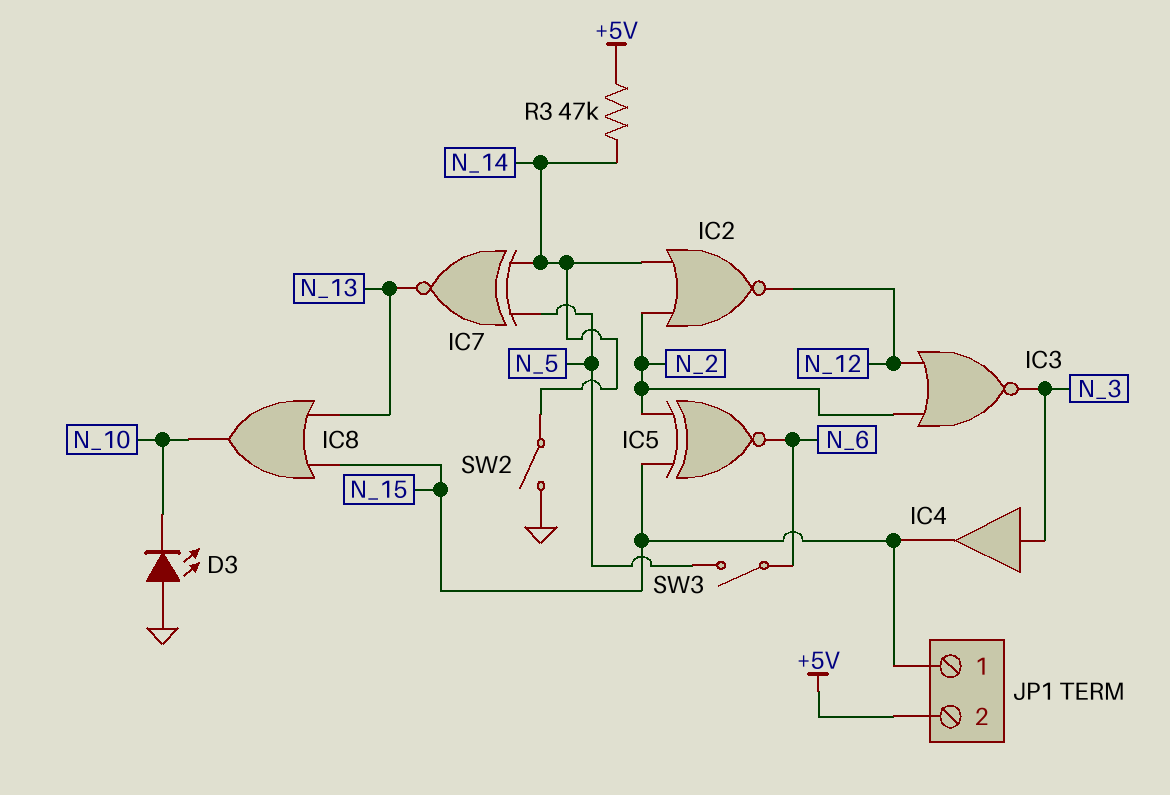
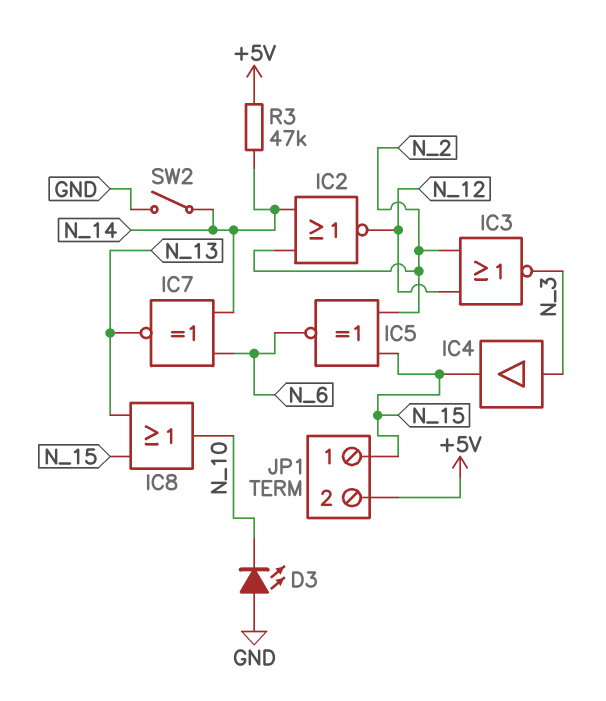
IC7: XNOR (in N_5, in N_14, out N_13) -> XNOR (in N_6, in N_14, out N_13)
SW3: switch (N_5, N_6) -> none

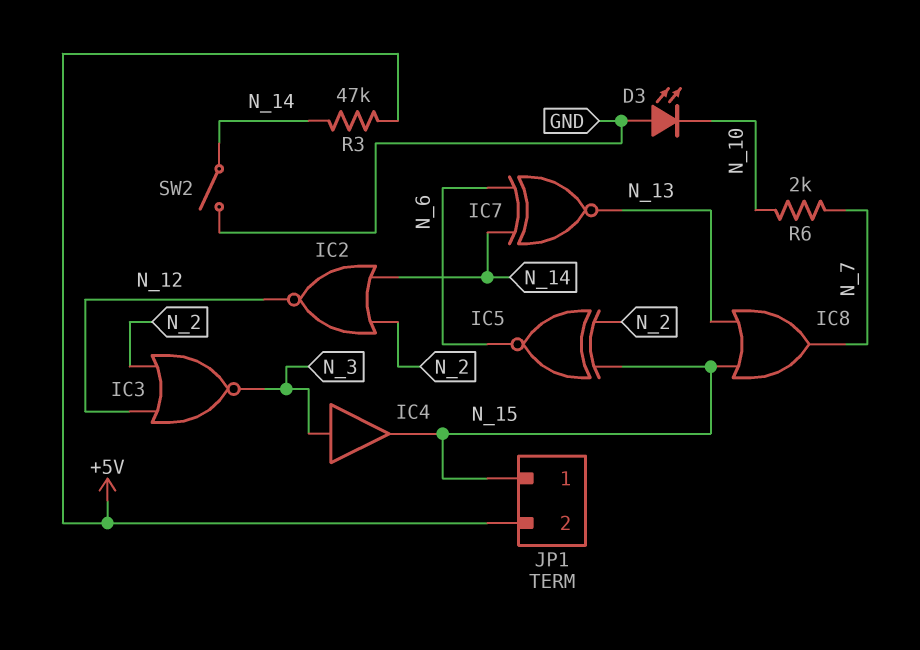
IC8: OR (in N_13, in N_15, out N_10) -> OR (in N_13, in N_15, out N_7)
R6: none -> 2k (N_7, N_10)

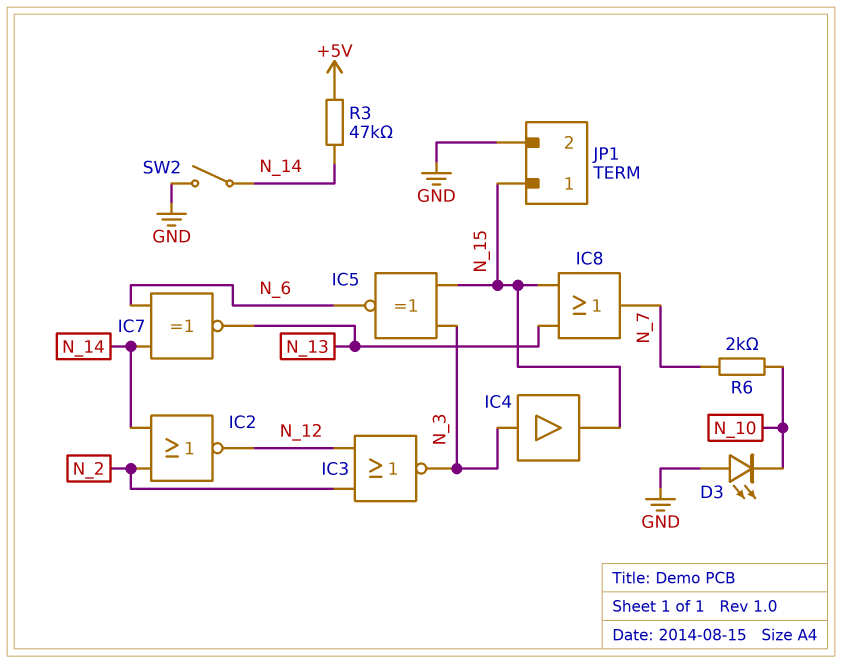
IC5: XNOR (in N_2, in N_15, out N_6) -> XNOR (in N_3, in N_15, out N_6)
JP1 pin 2: +5V -> GND

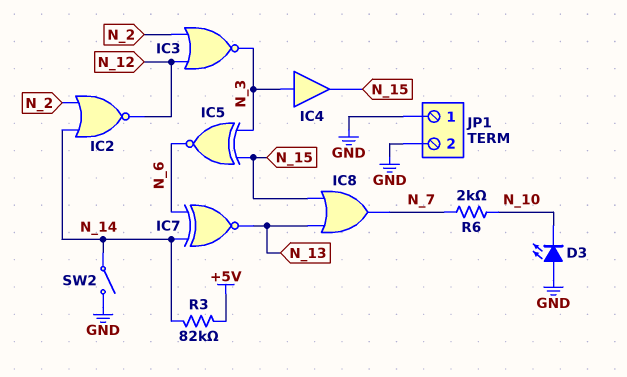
JP1 pin 1: N_15 -> GND
R3: 47k (+5V, N_14) -> 82k (+5V, N_14)

